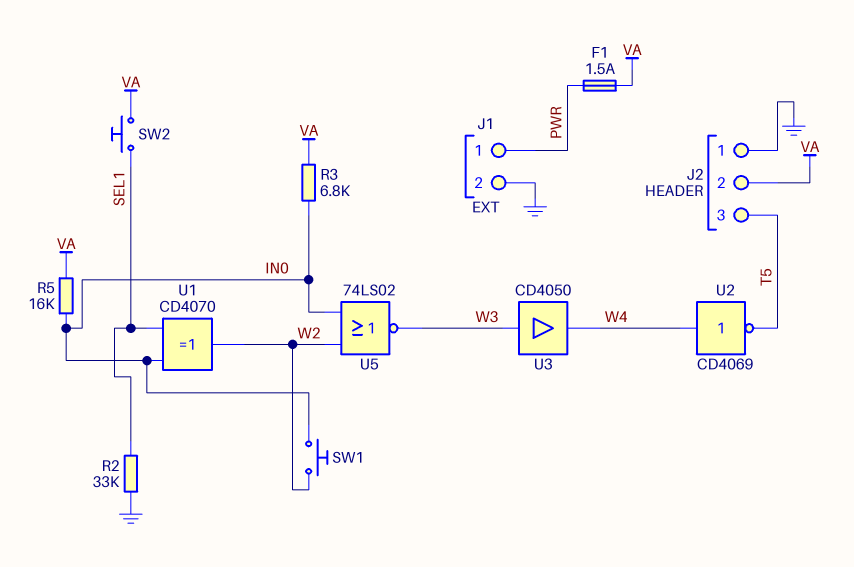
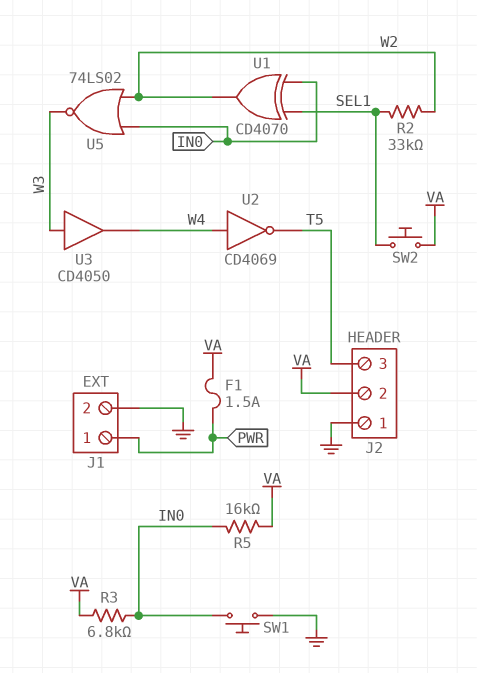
R2: 33k (GND, SEL1) -> 33k (SEL1, W2)
SW1: button (IN0, W2) -> button (GND, IN0)

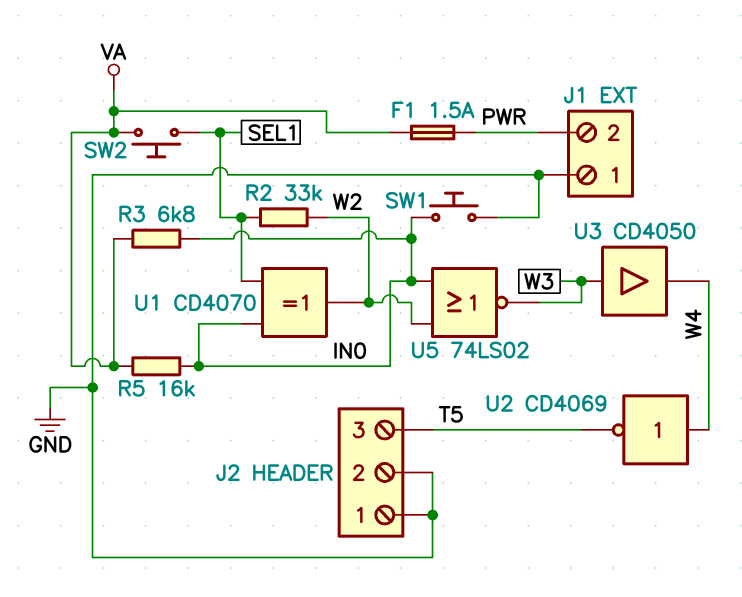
J1 pin 1: PWR -> GND
J1 pin 2: GND -> PWR
J2 pin 2: VA -> GND

